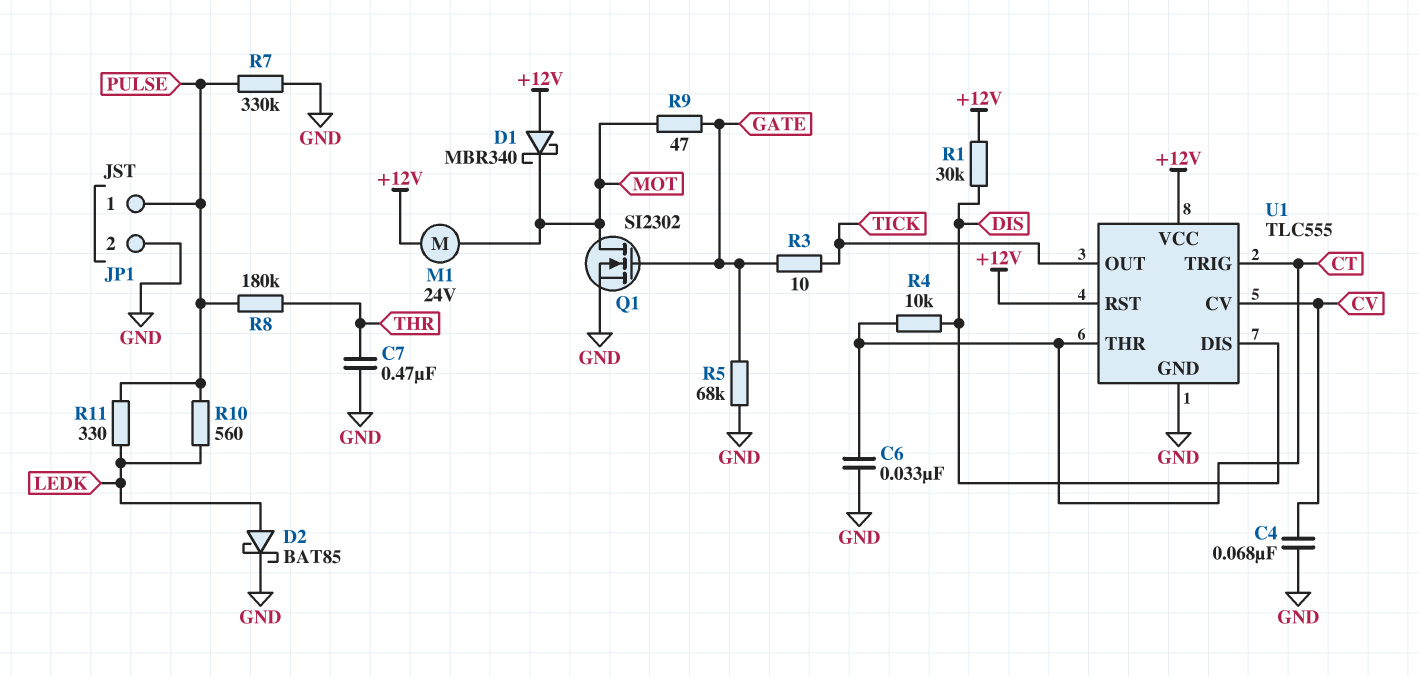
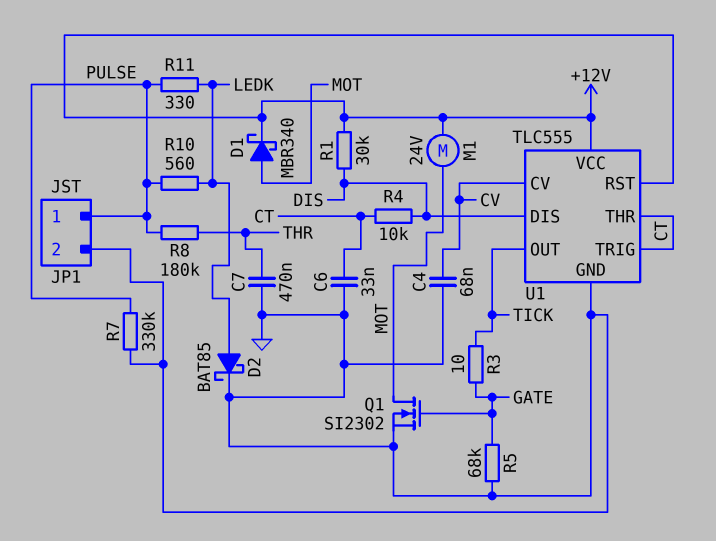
D1: schottky MBR340 (A +12V, K MOT) -> schottky MBR340 (A MOT, K +12V)
R9: 47 (GATE, MOT) -> none

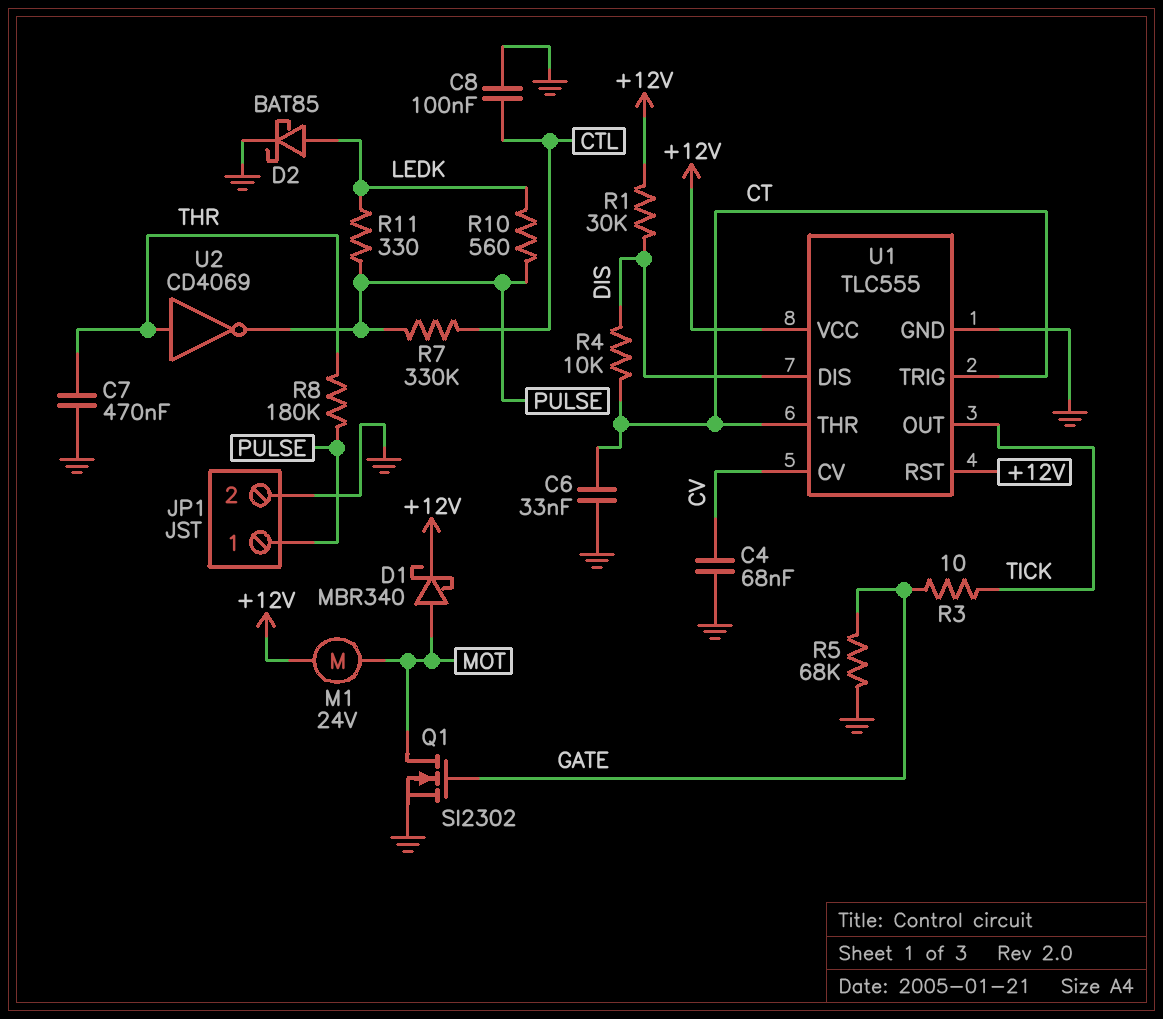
C8: none -> 100nF (CTL, GND)
R7: 330k (GND, PULSE) -> 330k (CTL, PULSE)
U2: none -> NOT CD4069 (in THR, out PULSE)

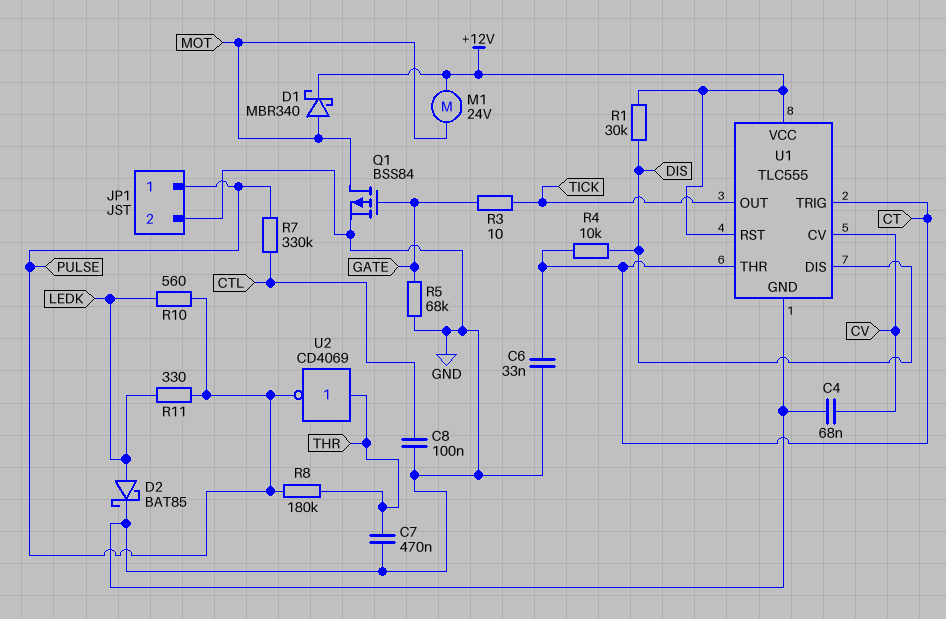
Q1: NMOS SI2302 (G GATE, D MOT, S GND) -> PMOS BSS84 (G GATE, D MOT, S GND)

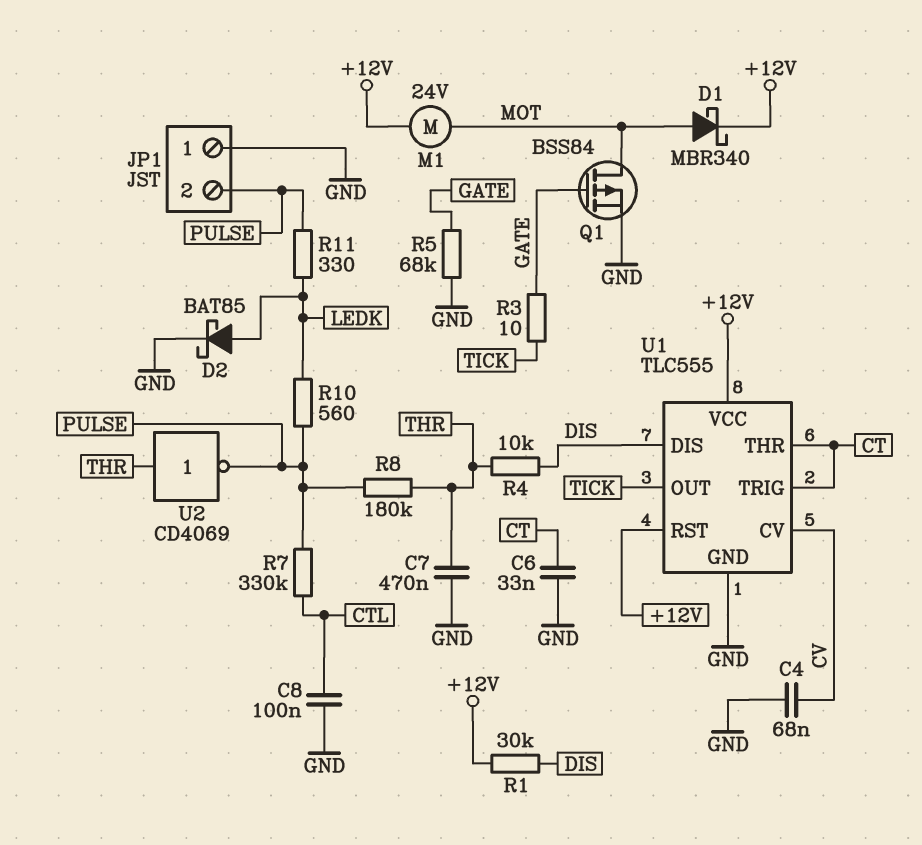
JP1 pin 1: PULSE -> GND
JP1 pin 2: GND -> PULSE
R4: 10k (CT, DIS) -> 10k (DIS, THR)

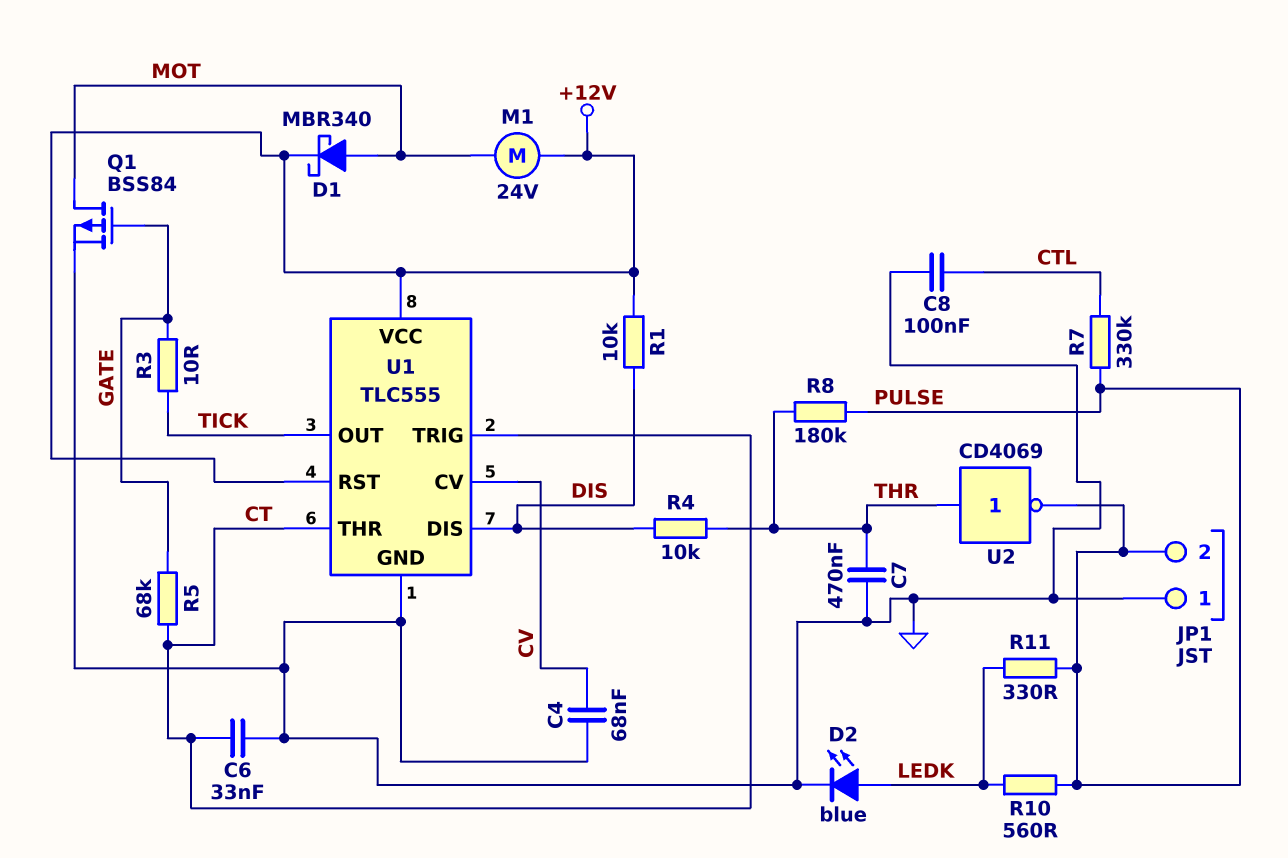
D2: schottky BAT85 (A LEDK, K GND) -> LED blue (A LEDK, K GND)
R1: 30k (+12V, DIS) -> 10k (+12V, DIS)
R5: 68k (GATE, GND) -> 68k (CT, GATE)

